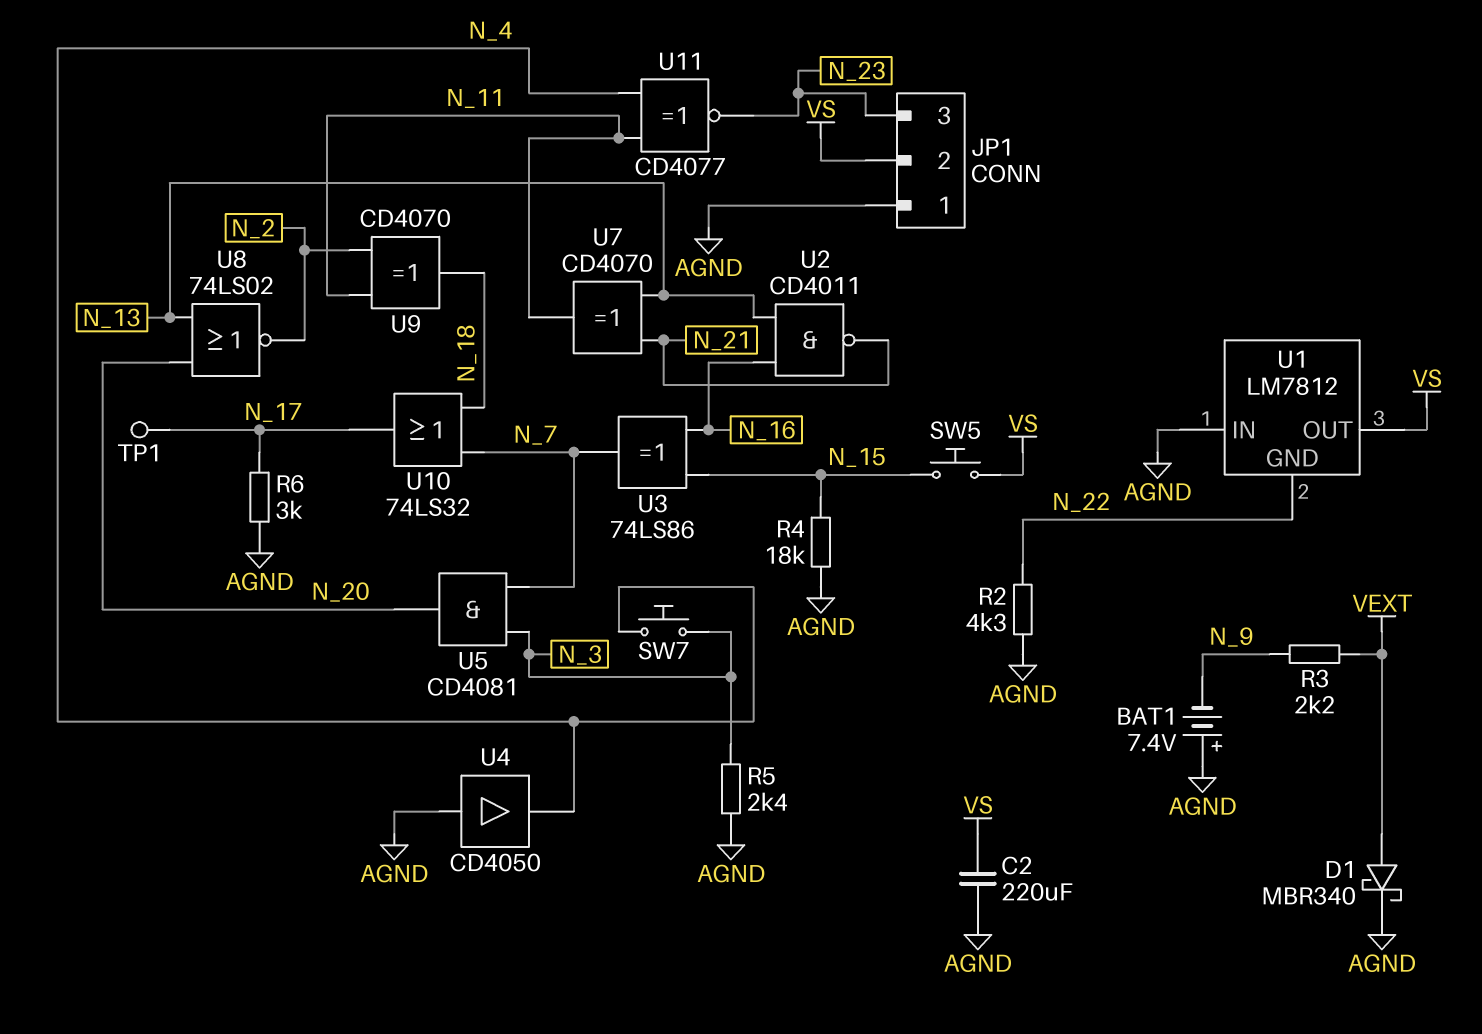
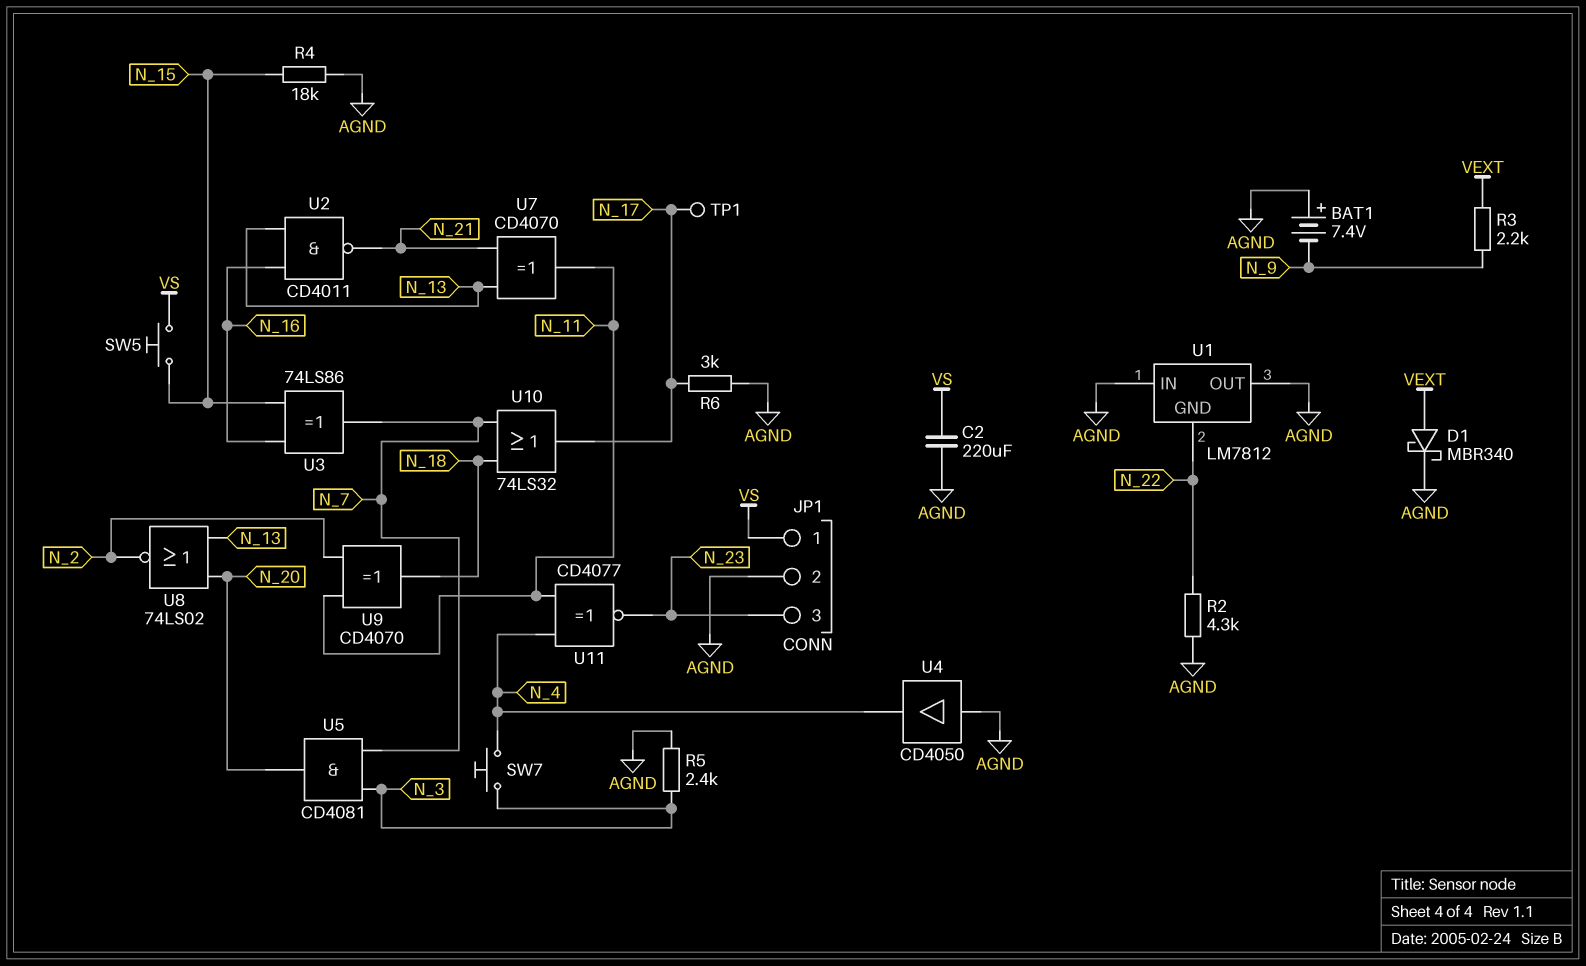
JP1 pin 1: AGND -> VS
JP1 pin 2: VS -> AGND
U1 pin OUT: VS -> AGND

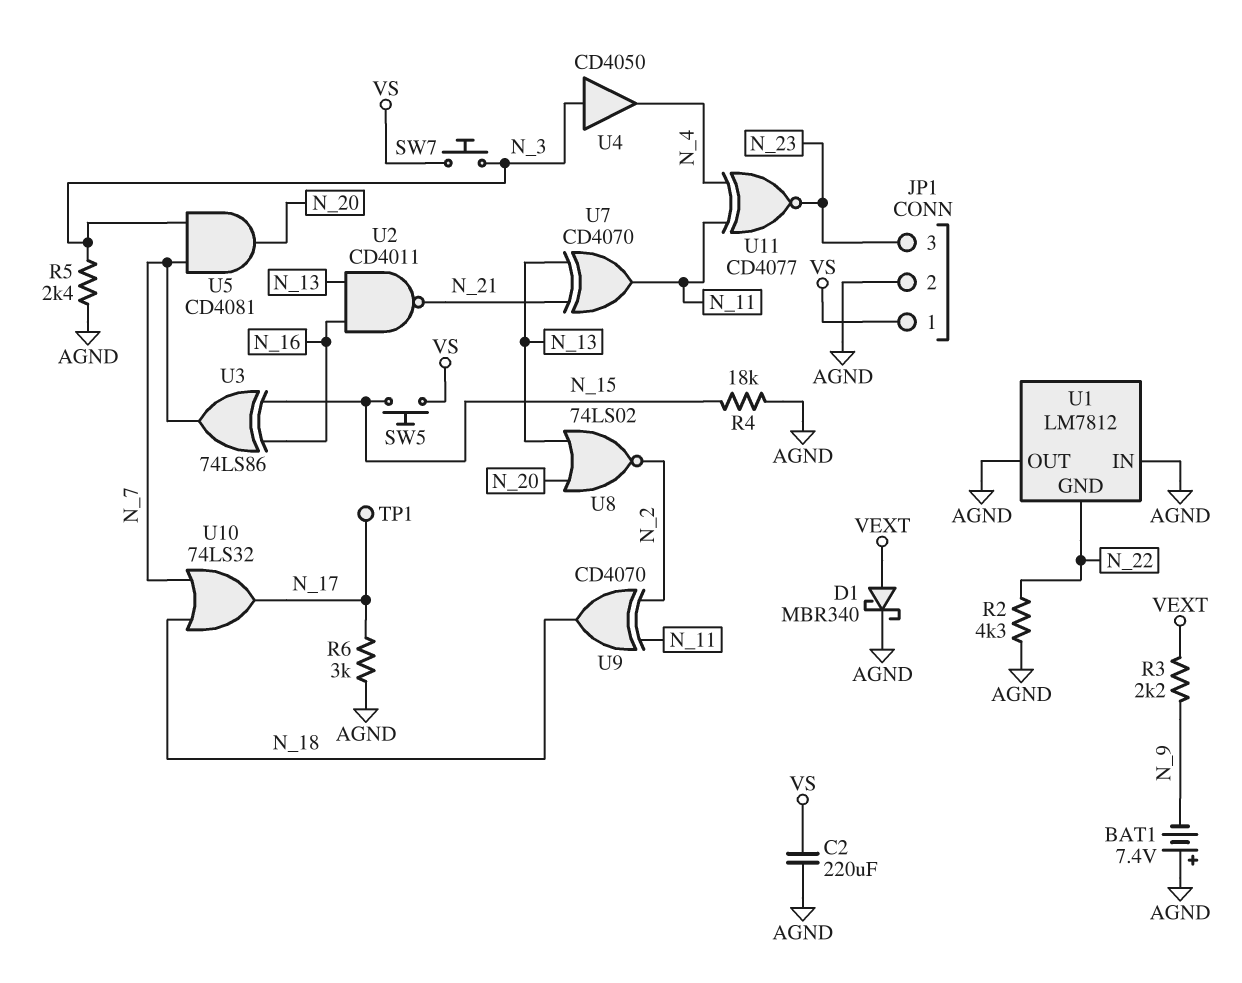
SW7: button (N_3, N_4) -> button (N_3, VS)
U4: buffer CD4050 (in AGND, out N_4) -> buffer CD4050 (in N_3, out N_4)

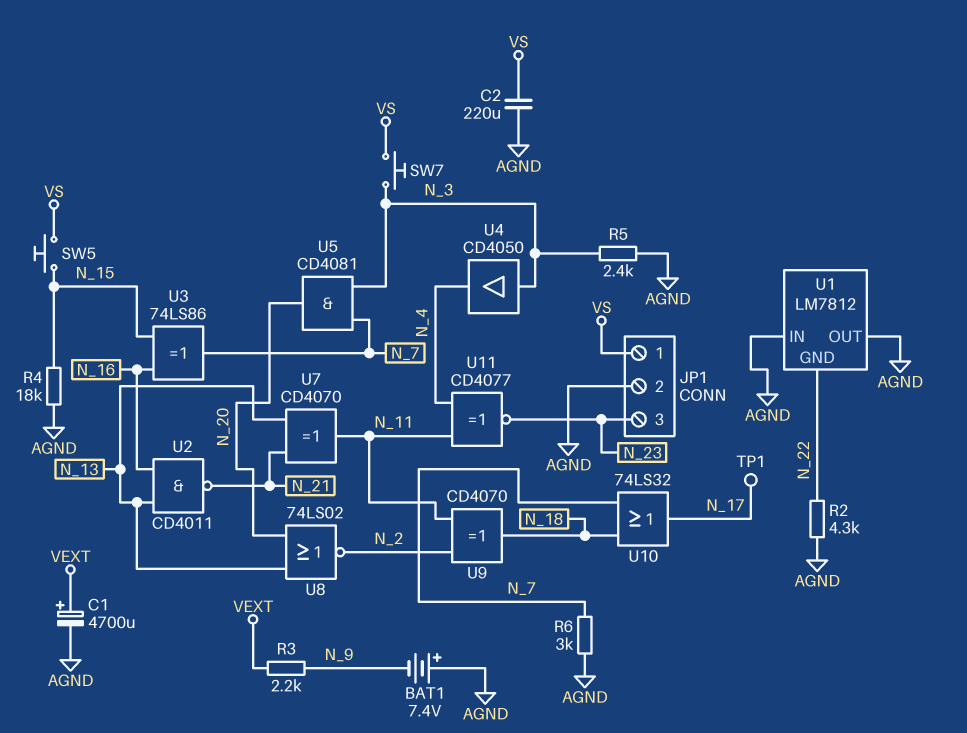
C1: none -> 4700uF (plus VEXT, minus AGND)
D1: schottky MBR340 (A VEXT, K AGND) -> none
R6: 3k (AGND, N_17) -> 3k (AGND, N_7)

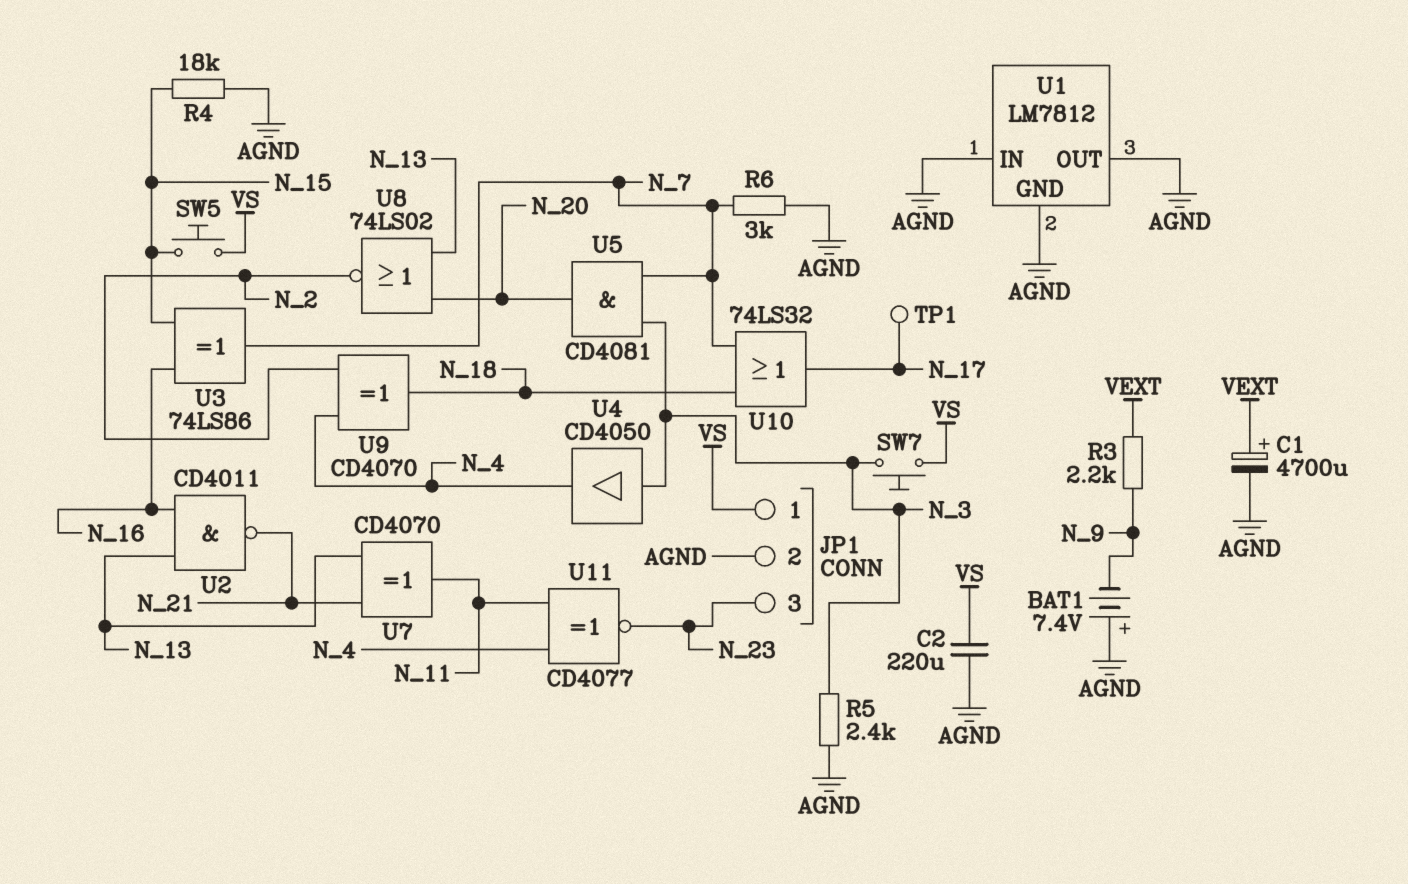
R2: 4.3k (AGND, N_22) -> none
U1 pin GND: N_22 -> AGND
U9: XOR CD4070 (in N_2, in N_11, out N_18) -> XOR CD4070 (in N_2, in N_4, out N_18)

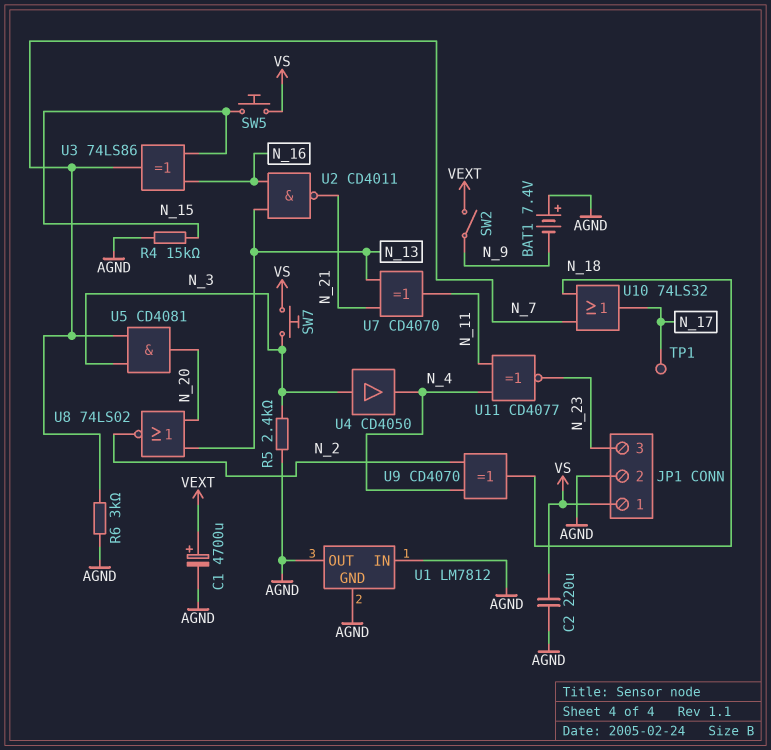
R3: 2.2k (N_9, VEXT) -> none
R4: 18k (AGND, N_15) -> 15k (AGND, N_15)
SW2: none -> switch (N_9, VEXT)

